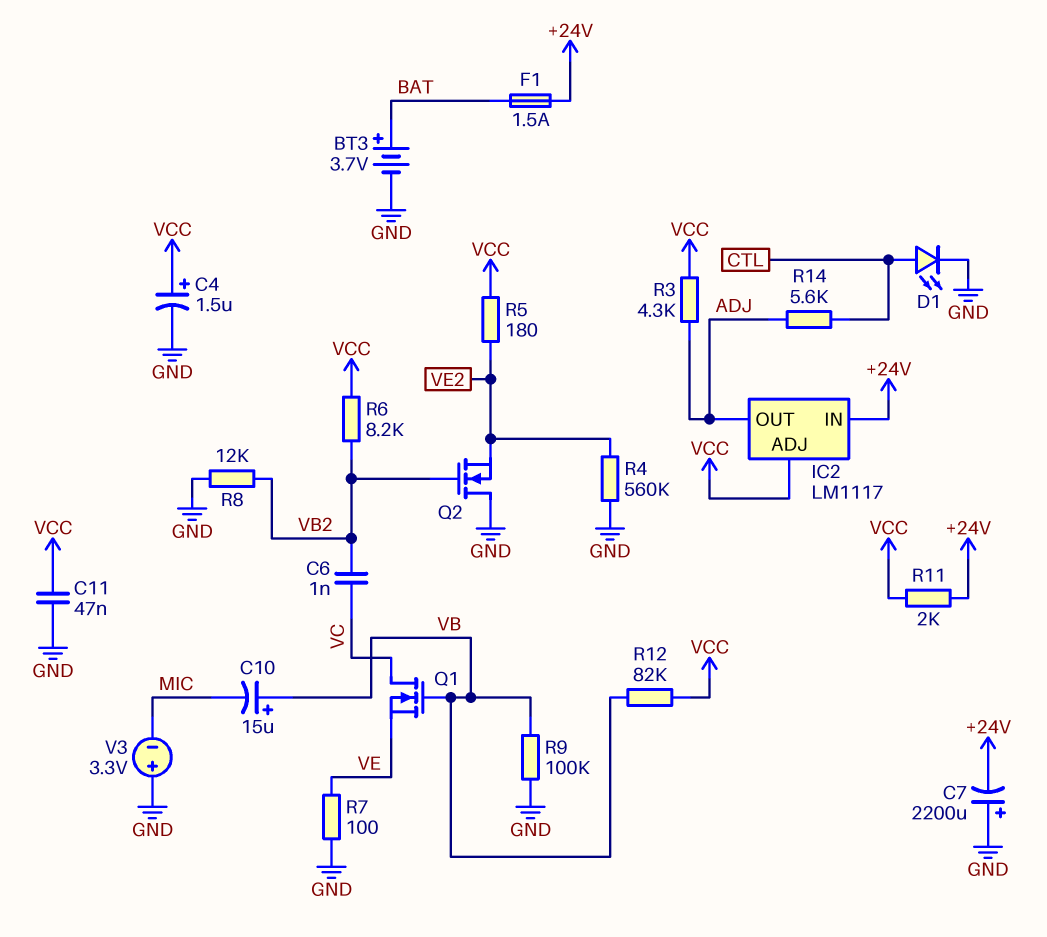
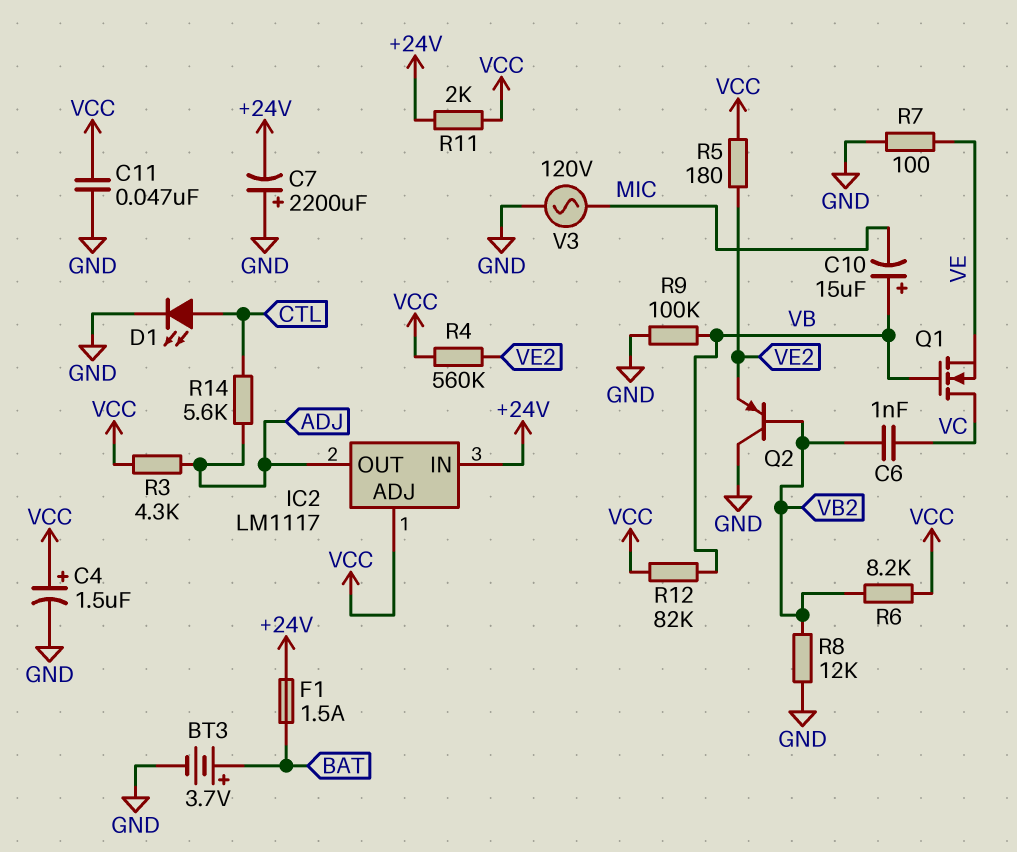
Q2: NMOS (G VB2, D GND, S VE2) -> PNP (B VB2, C GND, E VE2)
R4: 560k (GND, VE2) -> 560k (VCC, VE2)
V3: 3.3V (plus GND, minus MIC) -> AC 120V (GND, MIC)

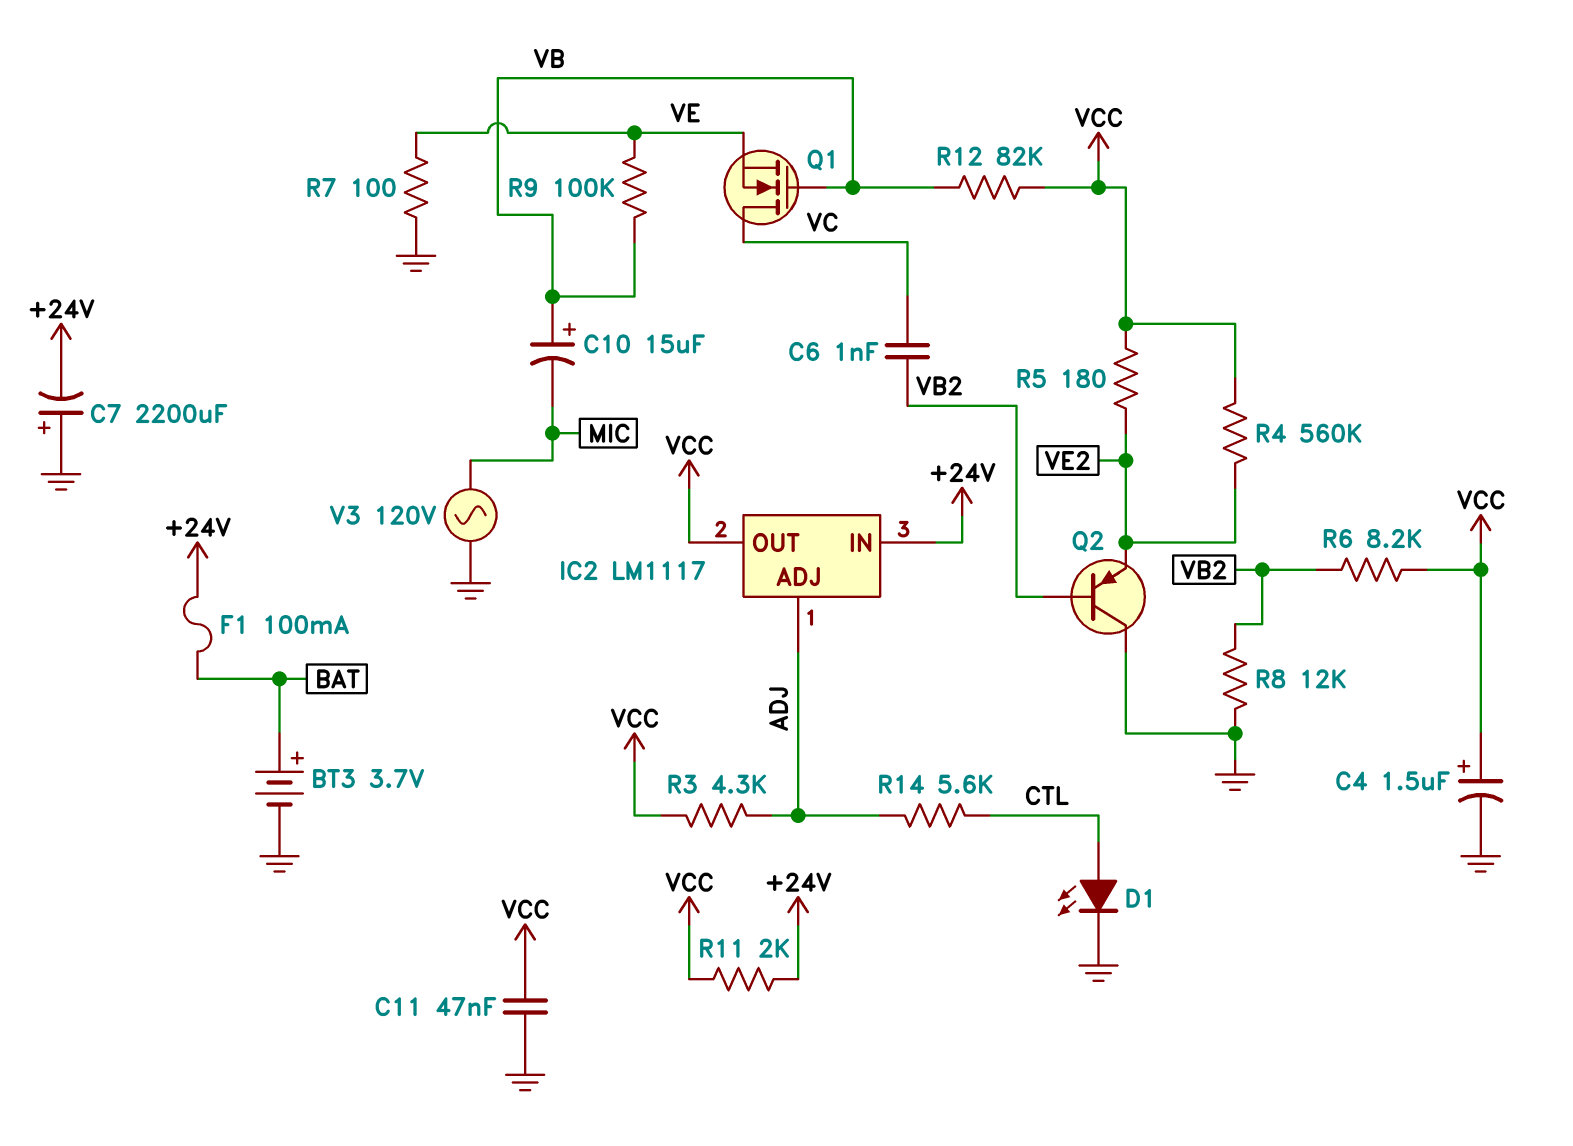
F1: 1.5A (+24V, BAT) -> 100mA (+24V, BAT)
IC2 pin ADJ: VCC -> ADJ
IC2 pin OUT: ADJ -> VCC
R9: 100k (GND, VB) -> 100k (VB, VE)

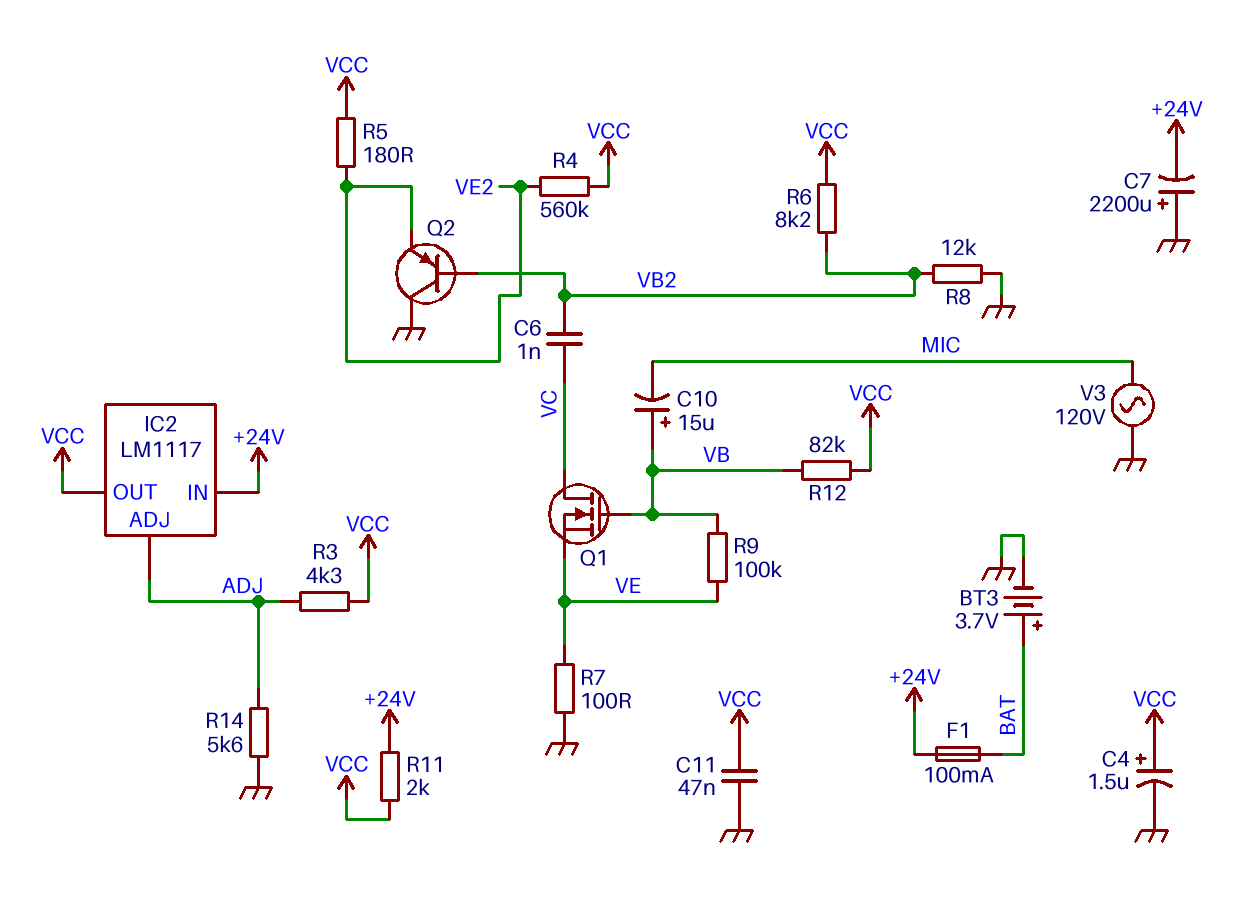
D1: LED (A CTL, K GND) -> none
R14: 5.6k (ADJ, CTL) -> 5.6k (ADJ, GND)

